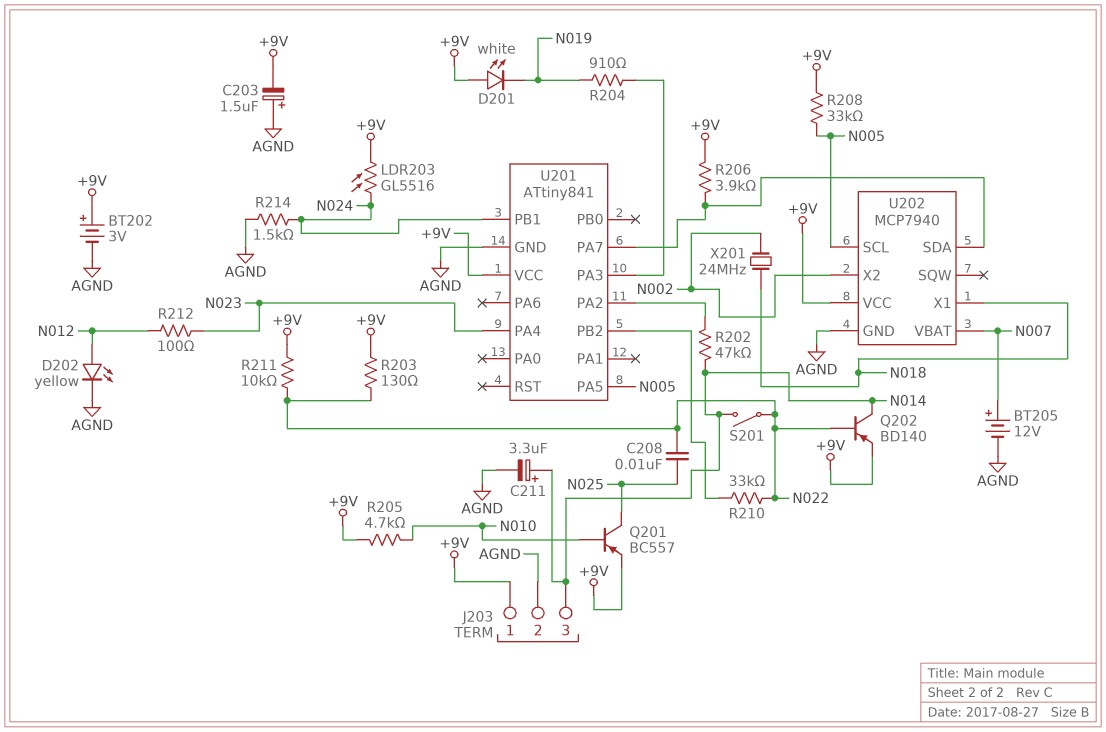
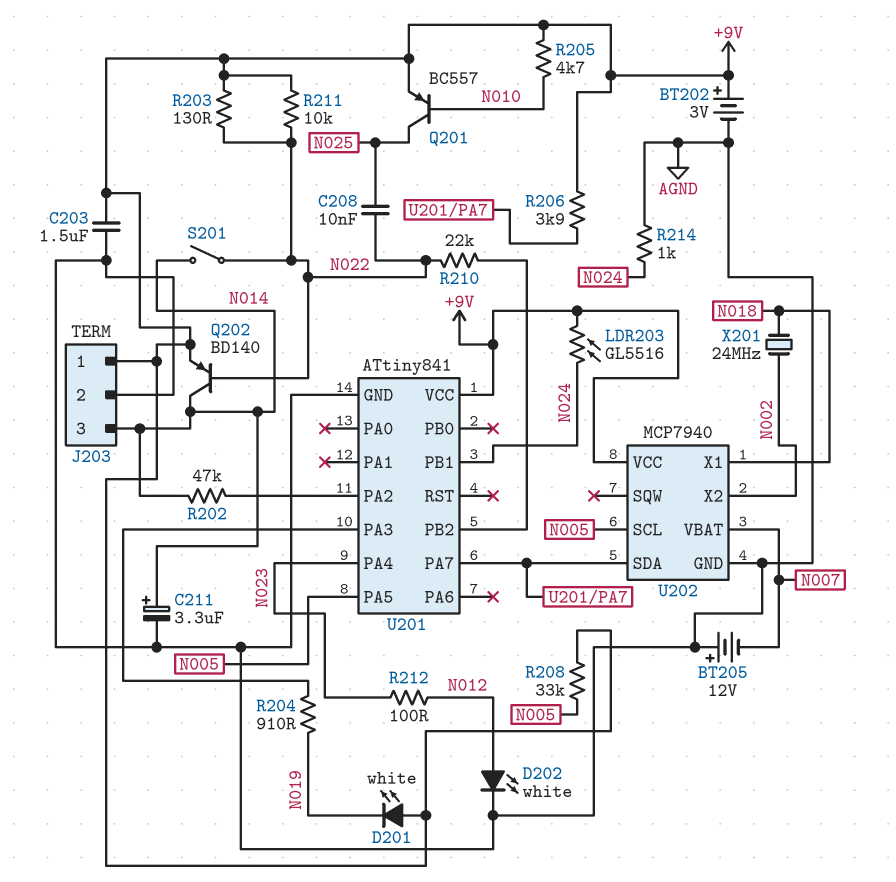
BT205: 12V (plus N007, minus AGND) -> 12V (plus AGND, minus N007)
C203: 1.5uF (plus AGND, minus +9V) -> 1.5uF (+9V, AGND)
D202: LED yellow (A N012, K AGND) -> LED white (A N012, K AGND)
R210: 33k (N022, U201/PB2) -> 22k (N022, U201/PB2)
R214: 1.5k (AGND, N024) -> 1k (AGND, N024)

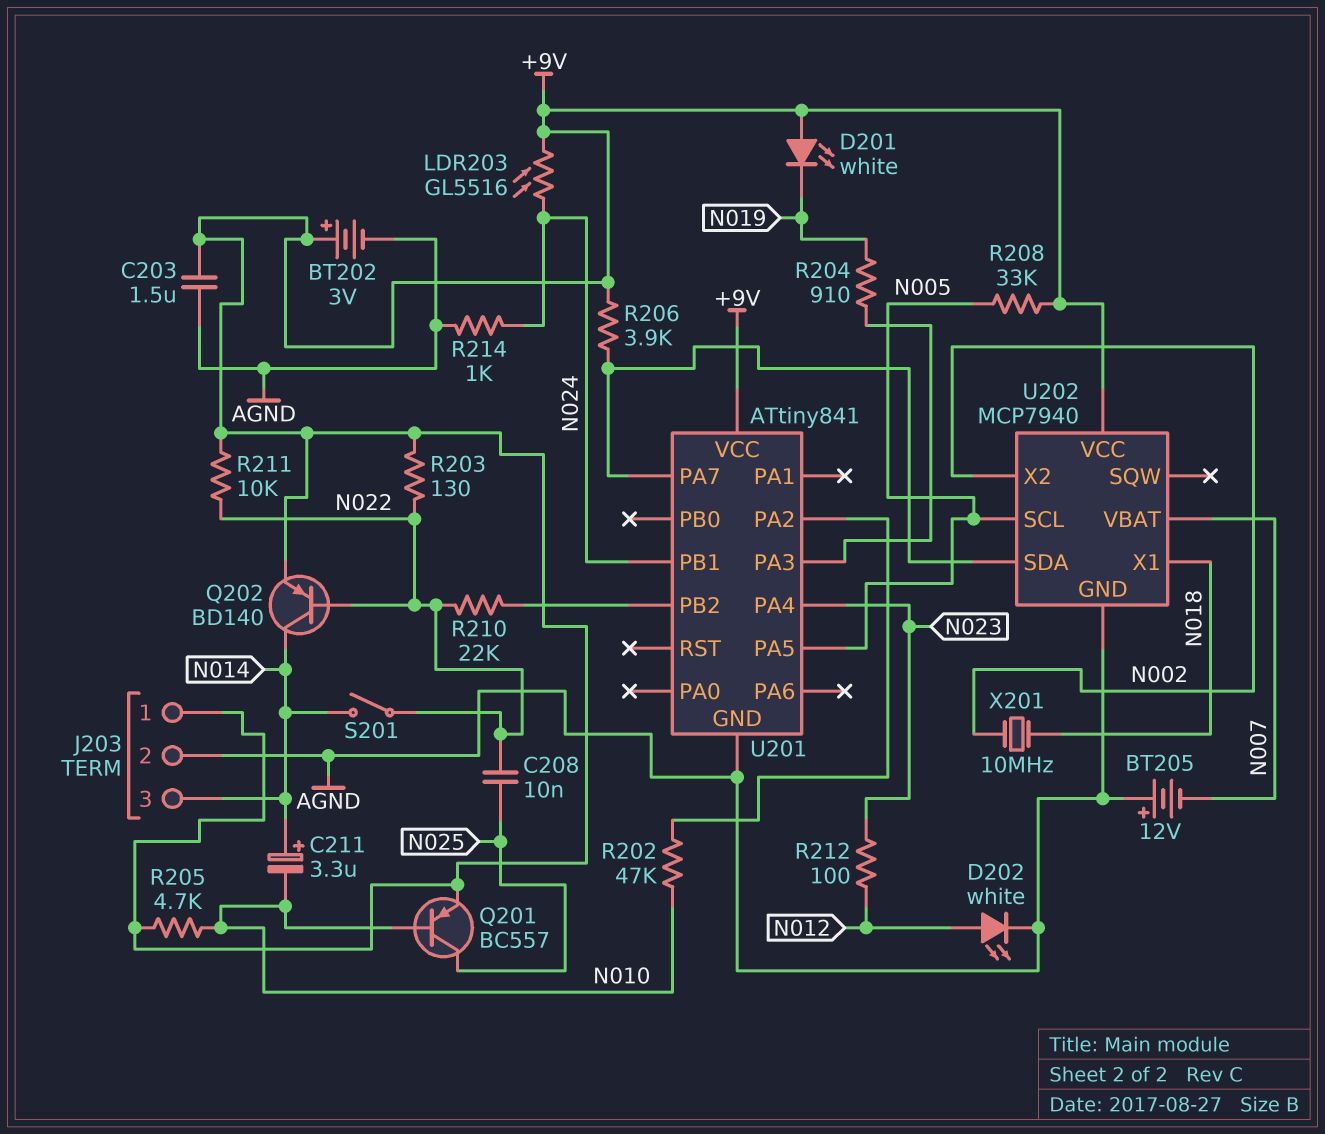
C211: 3.3uF (plus N014, minus AGND) -> 3.3uF (plus N014, minus N010)
R202: 47k (N014, U201/PA2) -> 47k (N010, U201/PA2)
X201: 24MHz (N002, N018) -> 10MHz (N002, N018)

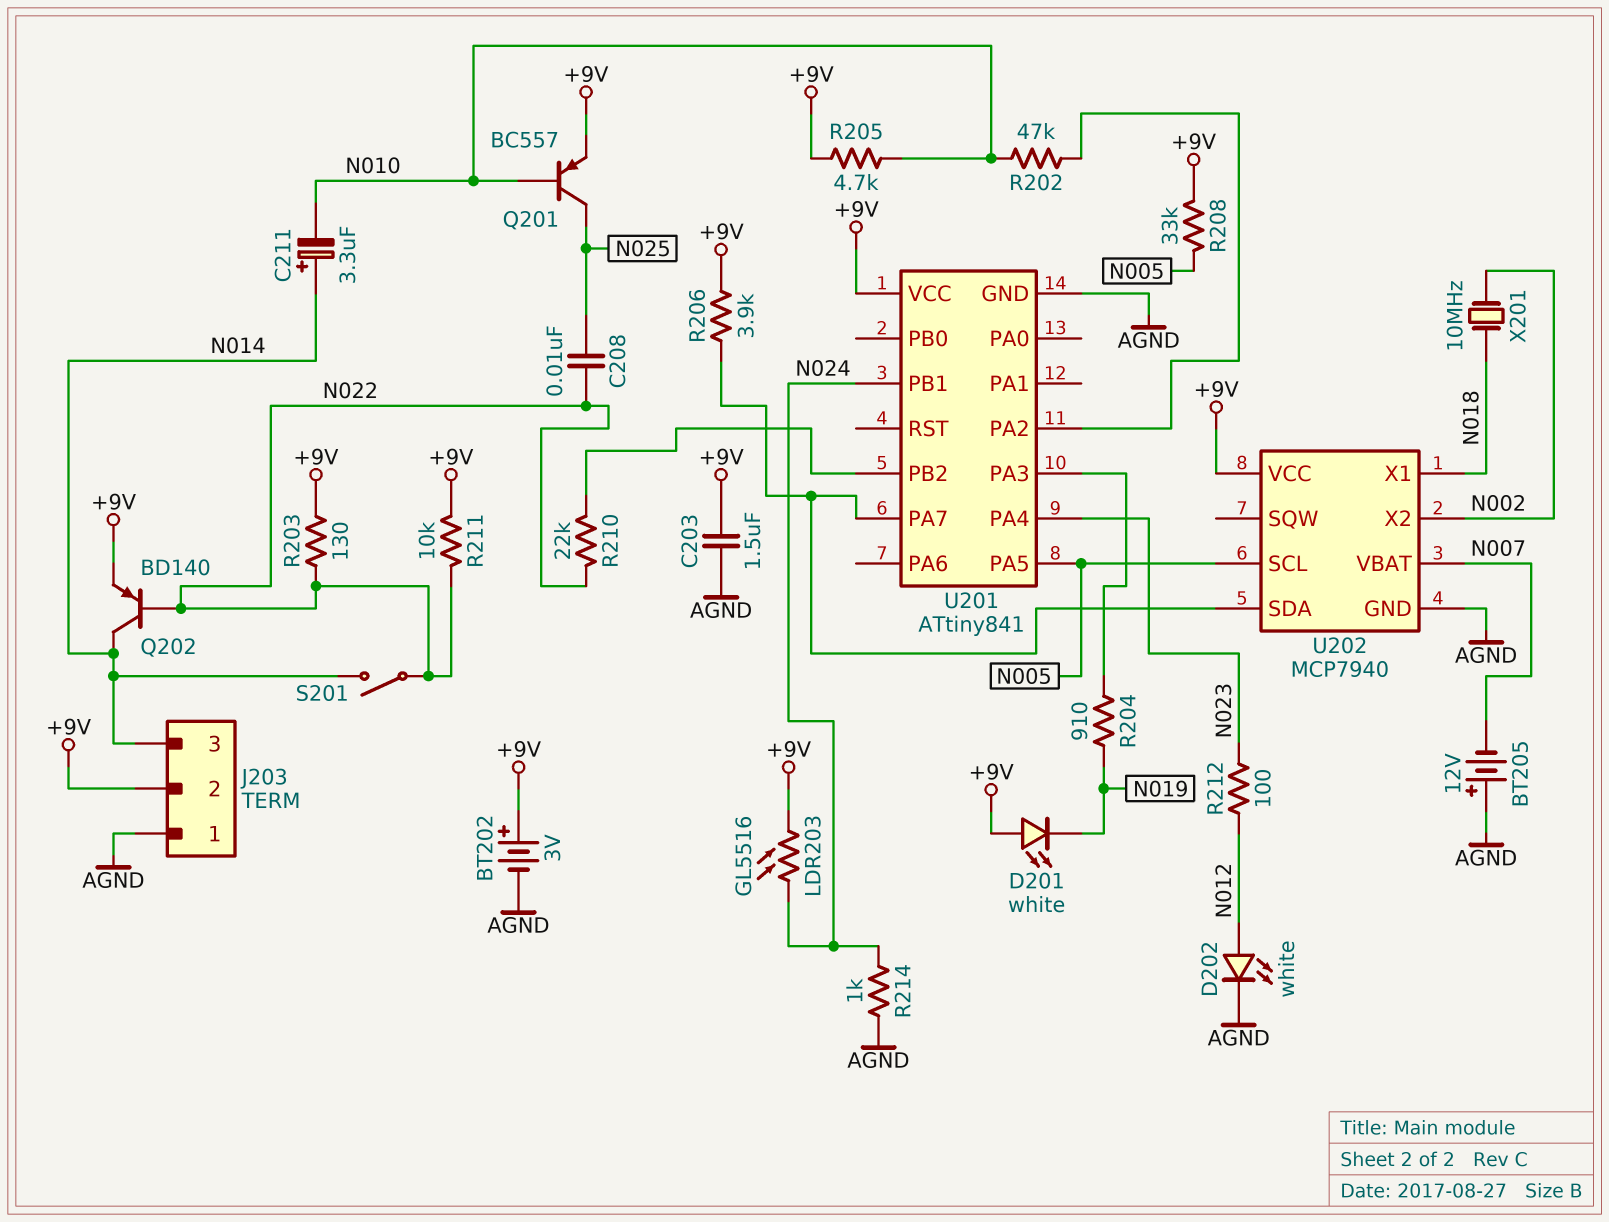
J203 pin 1: +9V -> AGND
J203 pin 2: AGND -> +9V

